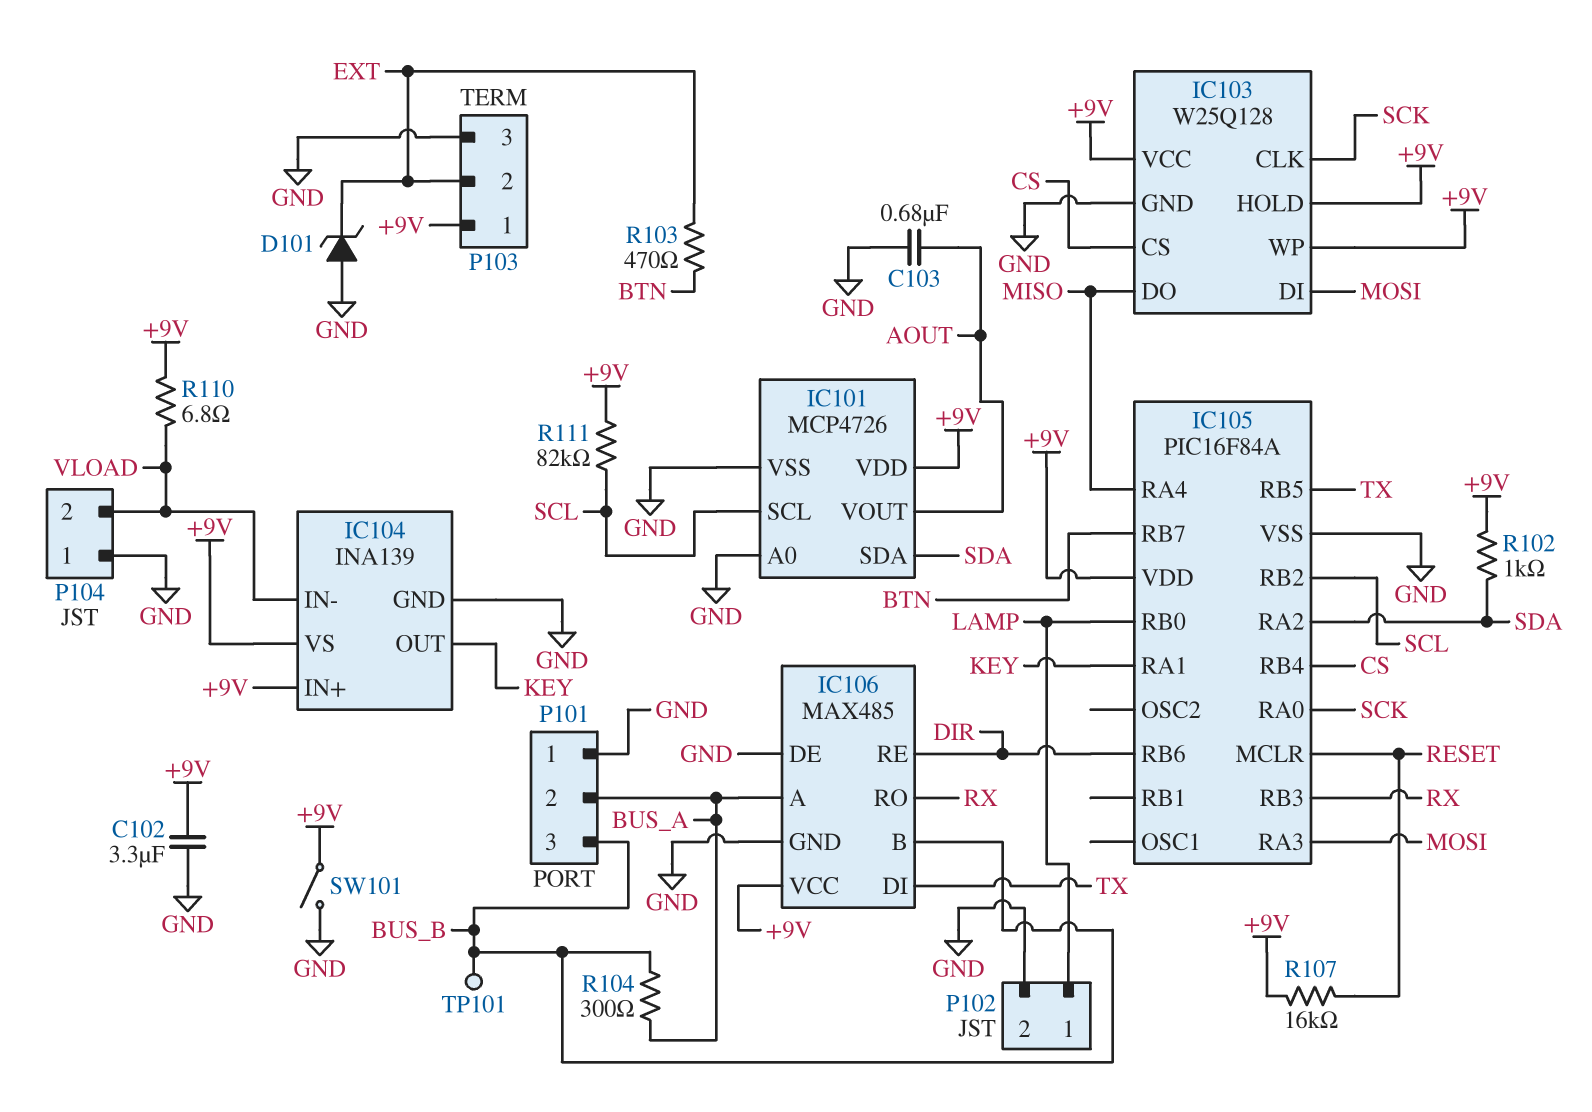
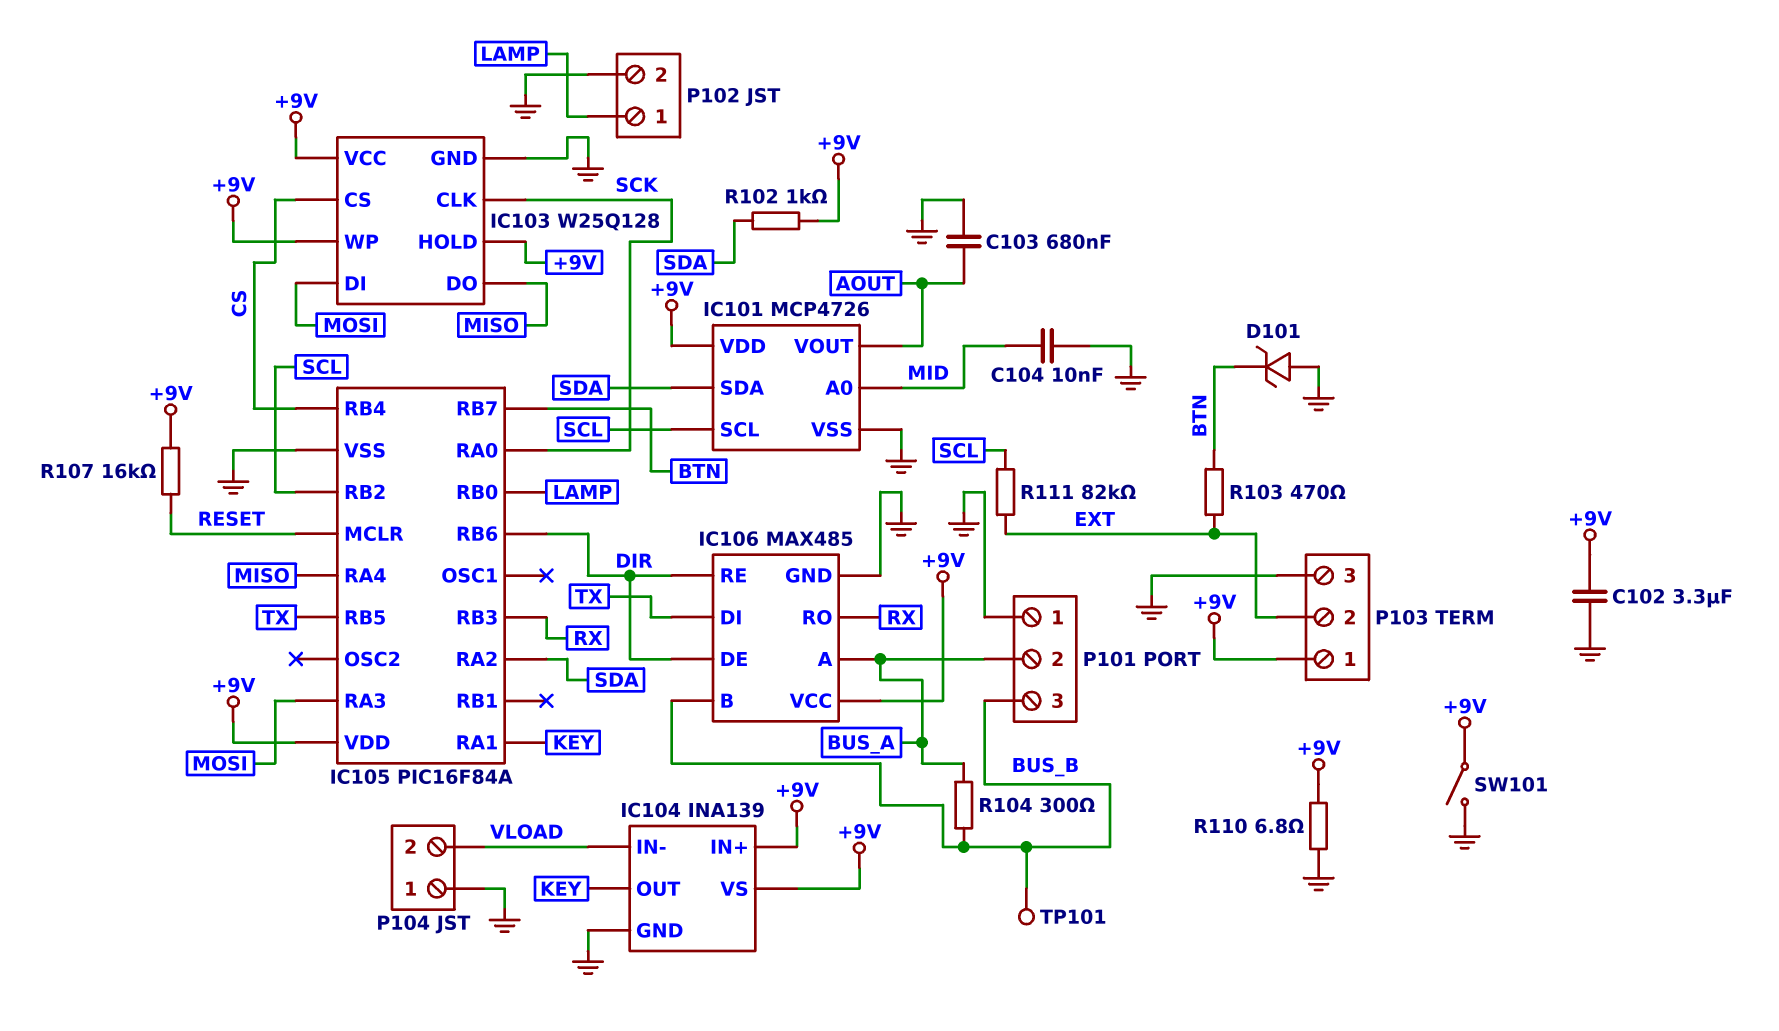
C104: none -> 10nF (GND, MID)
D101: zener (A GND, K EXT) -> zener (A GND, K BTN)
IC101 pin A0: GND -> MID
IC106 pin DE: GND -> DIR
R110: 6.8 (+9V, VLOAD) -> 6.8 (+9V, GND)
R111: 82k (+9V, SCL) -> 82k (EXT, SCL)

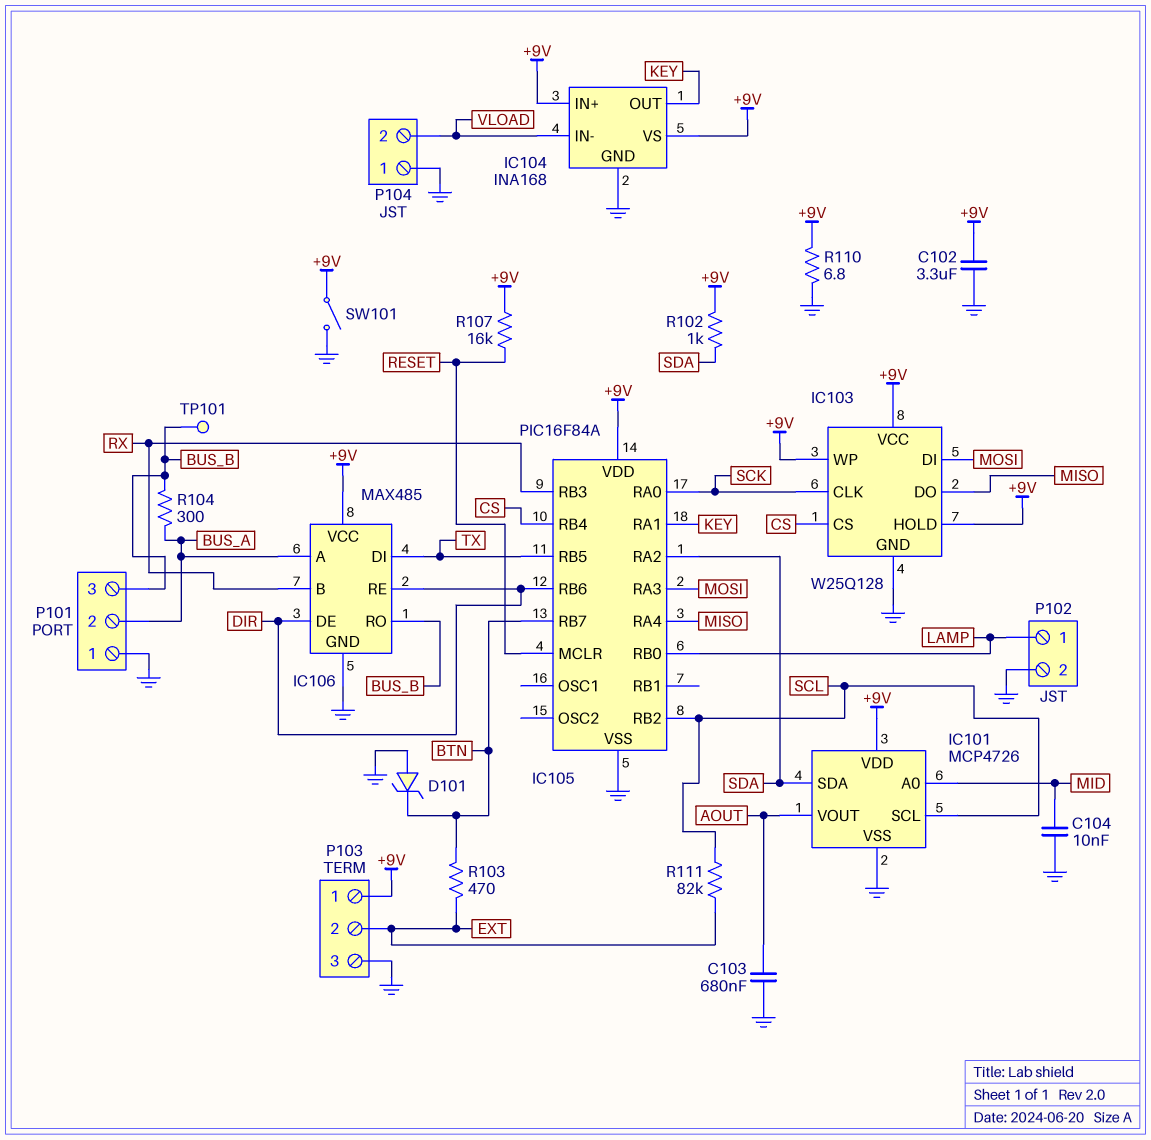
IC104: INA139 -> INA168
IC106 pin B: BUS_B -> RX
IC106 pin RO: RX -> BUS_B

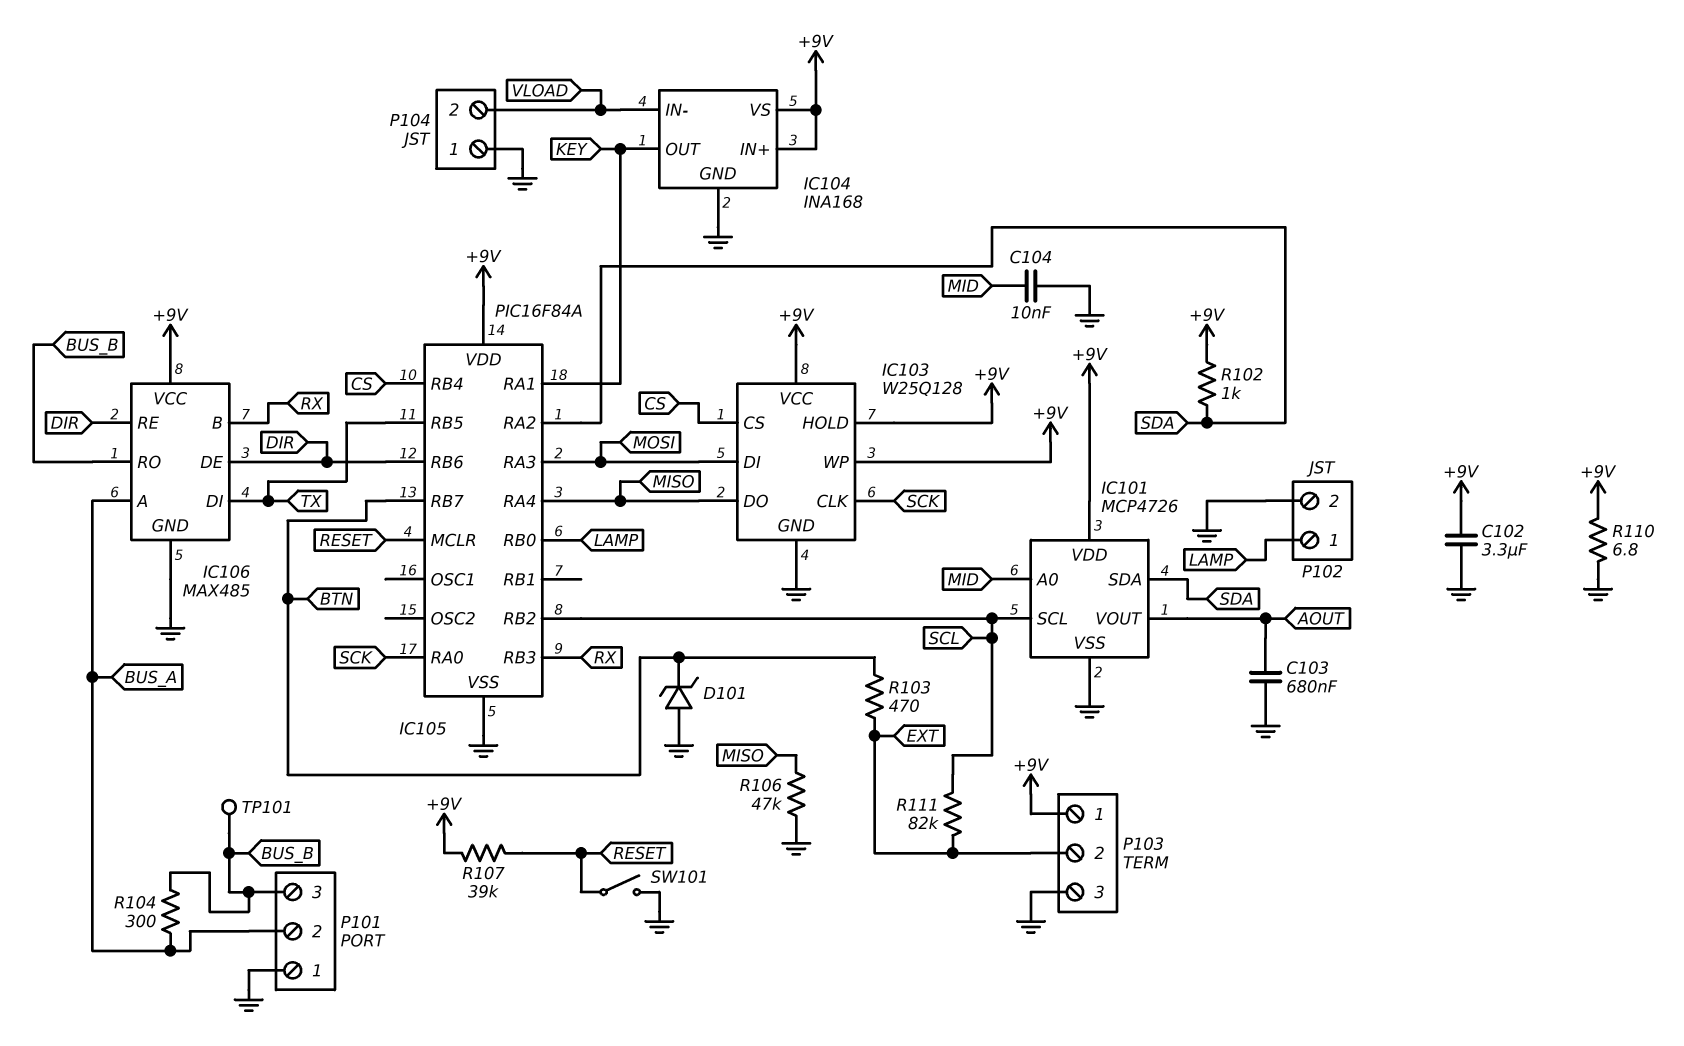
R106: none -> 47k (GND, MISO)
R107: 16k (+9V, RESET) -> 39k (+9V, RESET)
SW101: switch (+9V, GND) -> switch (GND, RESET)

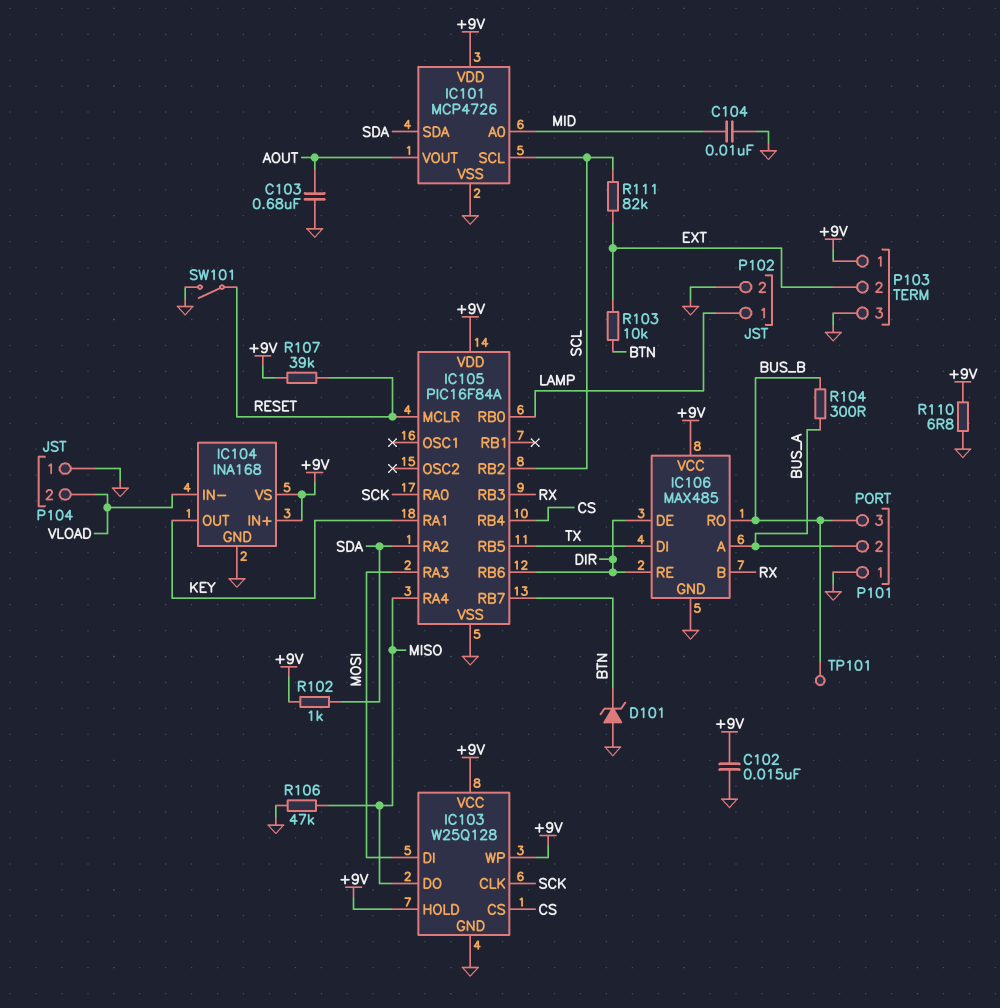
C102: 3.3uF (+9V, GND) -> 15nF (+9V, GND)
R103: 470 (BTN, EXT) -> 10k (BTN, EXT)

